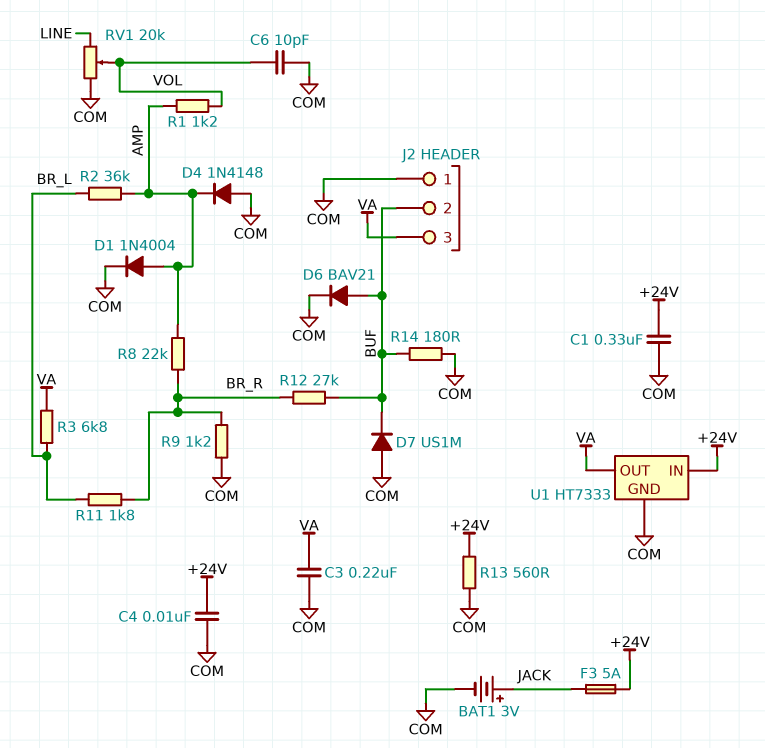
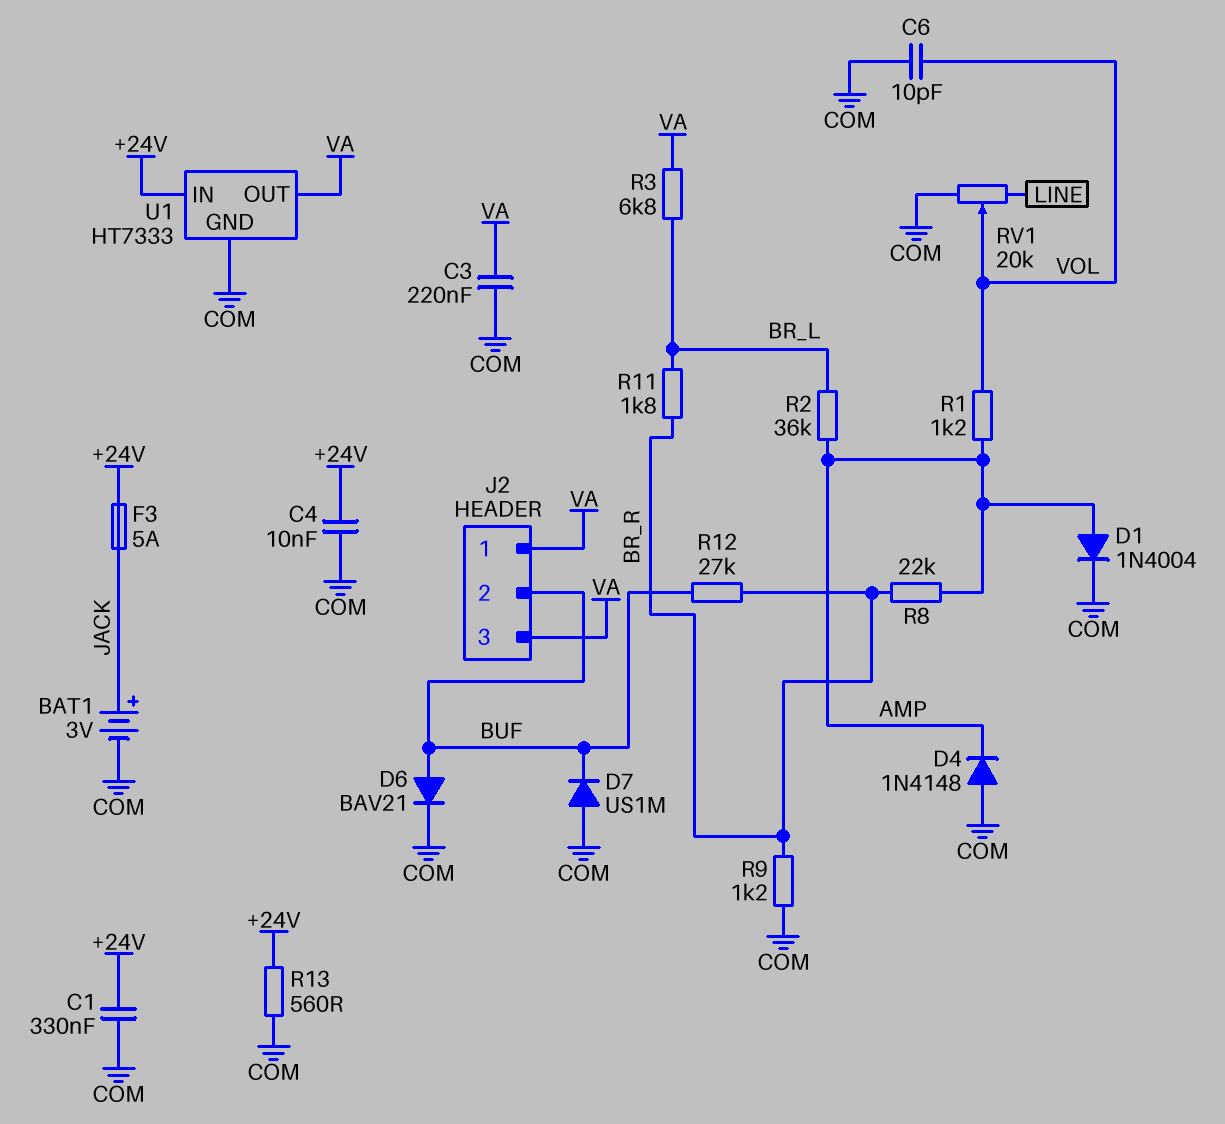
J2 pin 1: COM -> VA
R14: 180 (BUF, COM) -> none

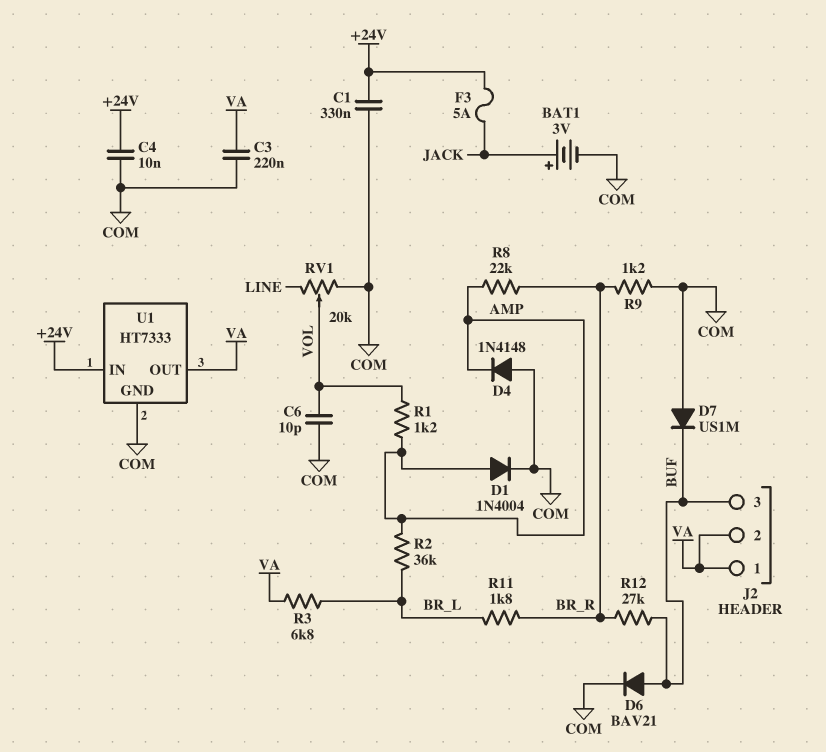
J2 pin 2: BUF -> VA
J2 pin 3: VA -> BUF
R13: 560 (+24V, COM) -> none

